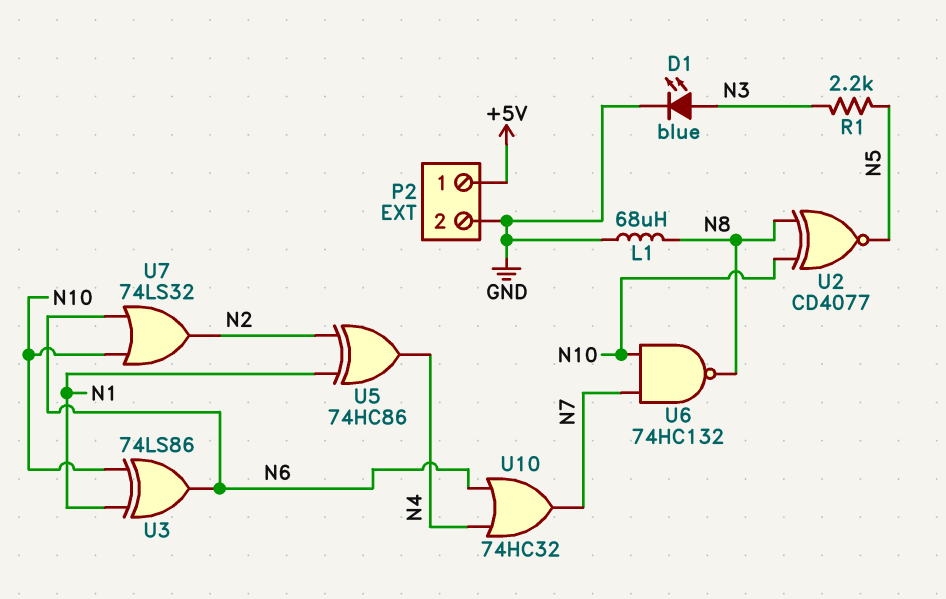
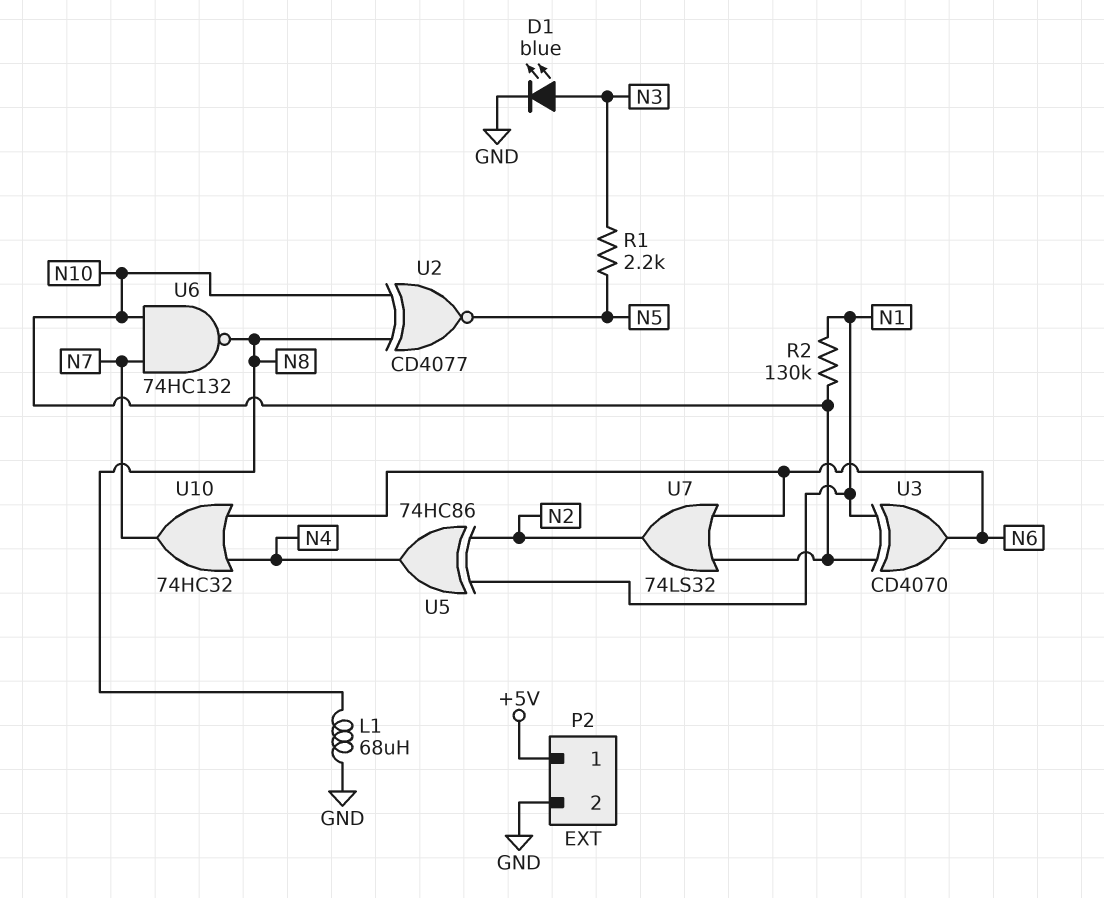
R2: none -> 130k (N1, N10)
U3: XOR 74LS86 (in N1, in N10, out N6) -> XOR CD4070 (in N1, in N10, out N6)

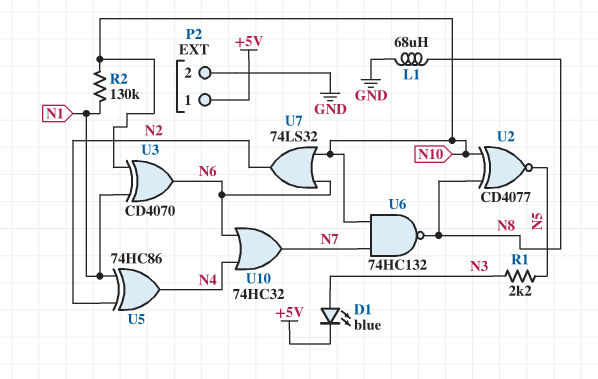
D1: LED blue (A N3, K GND) -> LED blue (A N3, K +5V)

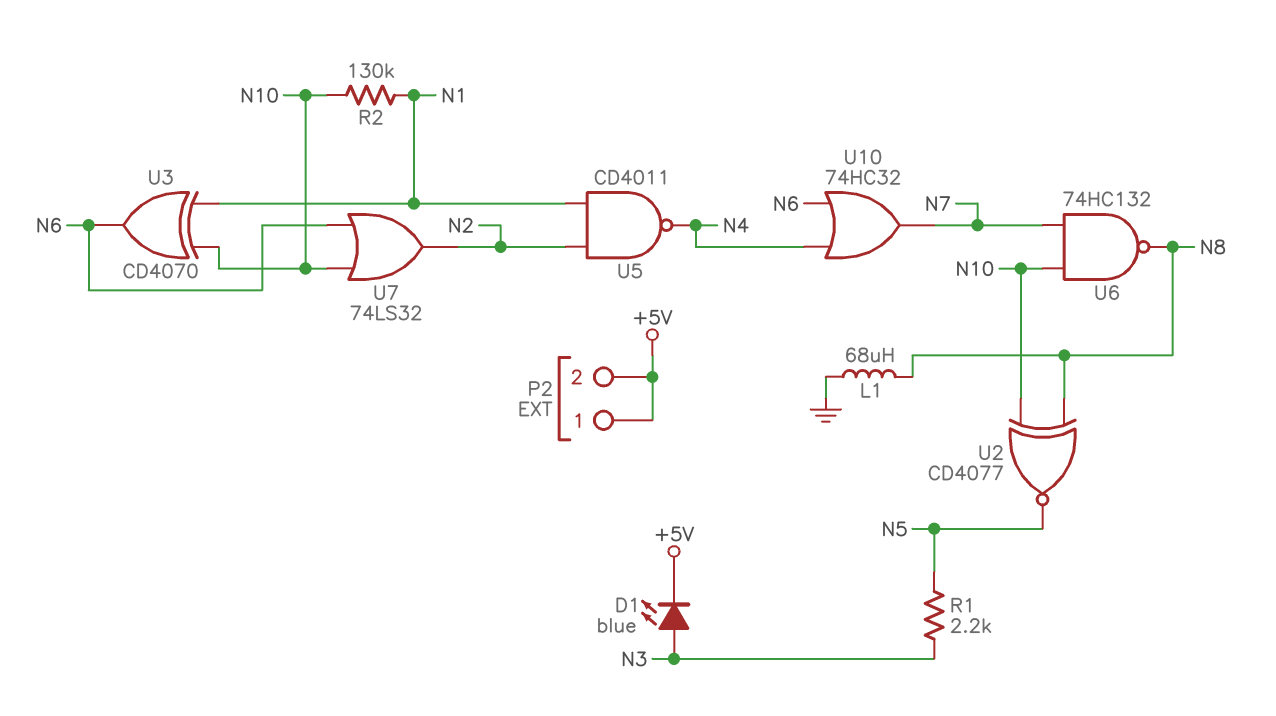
P2 pin 2: GND -> +5V
U5: XOR 74HC86 (in N1, in N2, out N4) -> NAND CD4011 (in N1, in N2, out N4)

